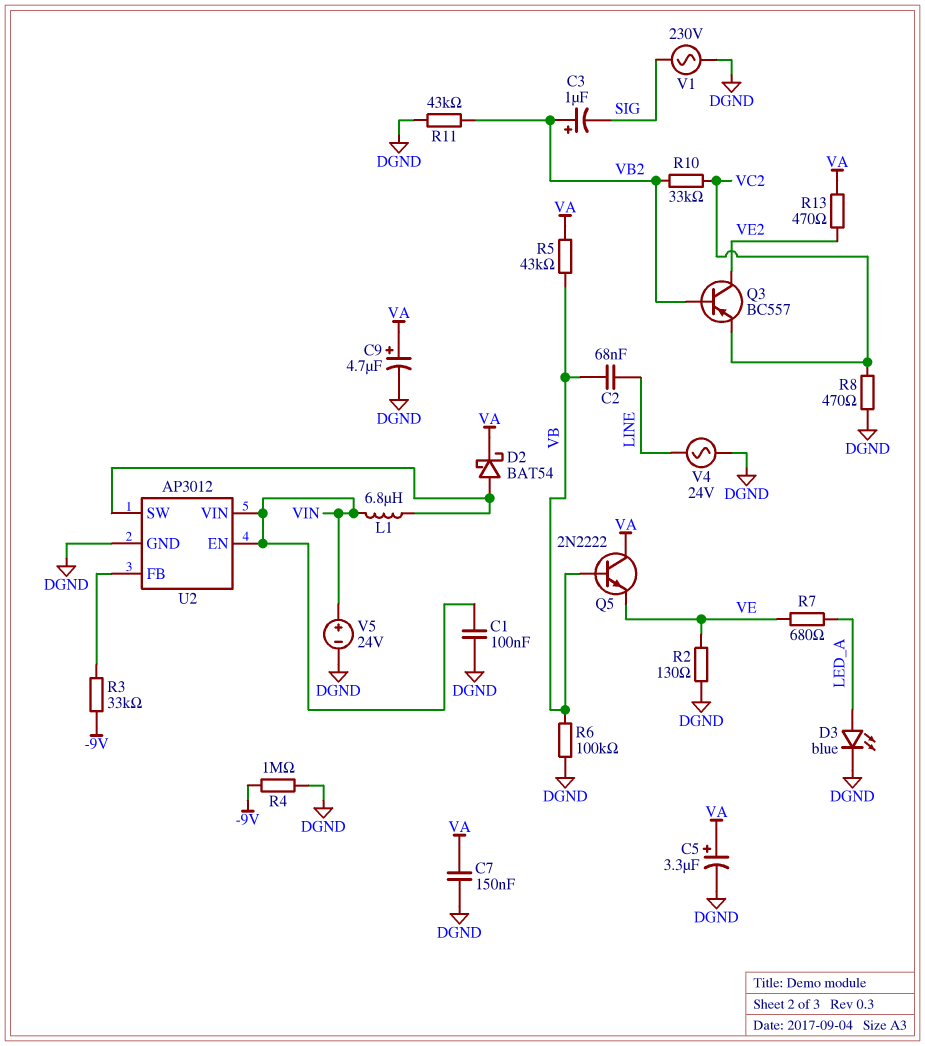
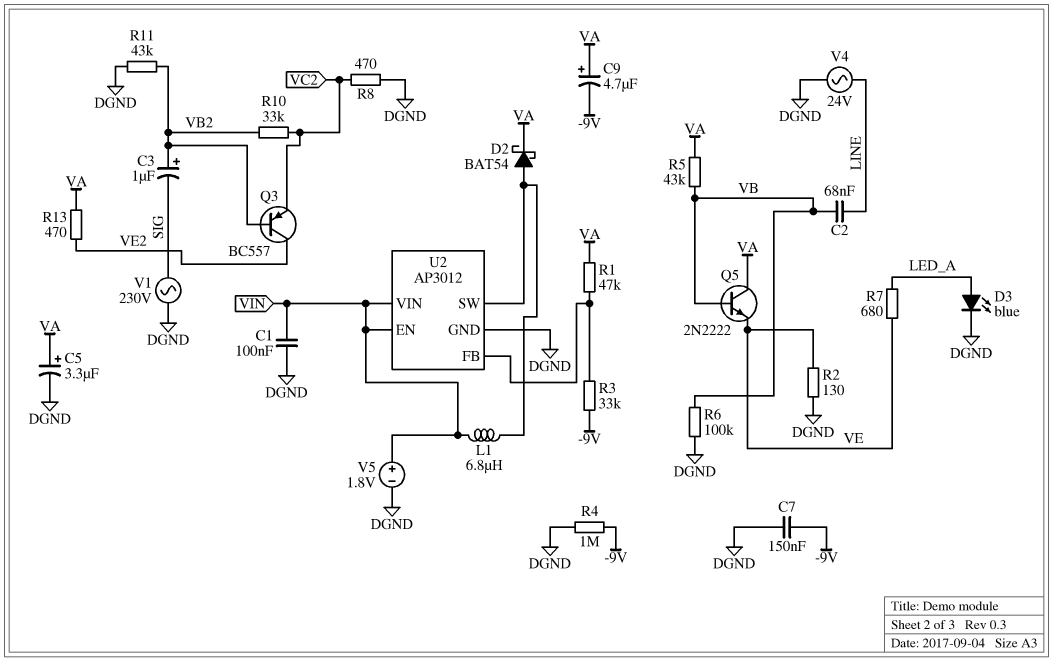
C7: 150nF (DGND, VA) -> 150nF (-9V, DGND)
C9: 4.7uF (plus VA, minus DGND) -> 4.7uF (plus VA, minus -9V)
R1: none -> 47k (U2/FB, VA)
V5: 24V (plus VIN, minus DGND) -> 1.8V (plus VIN, minus DGND)

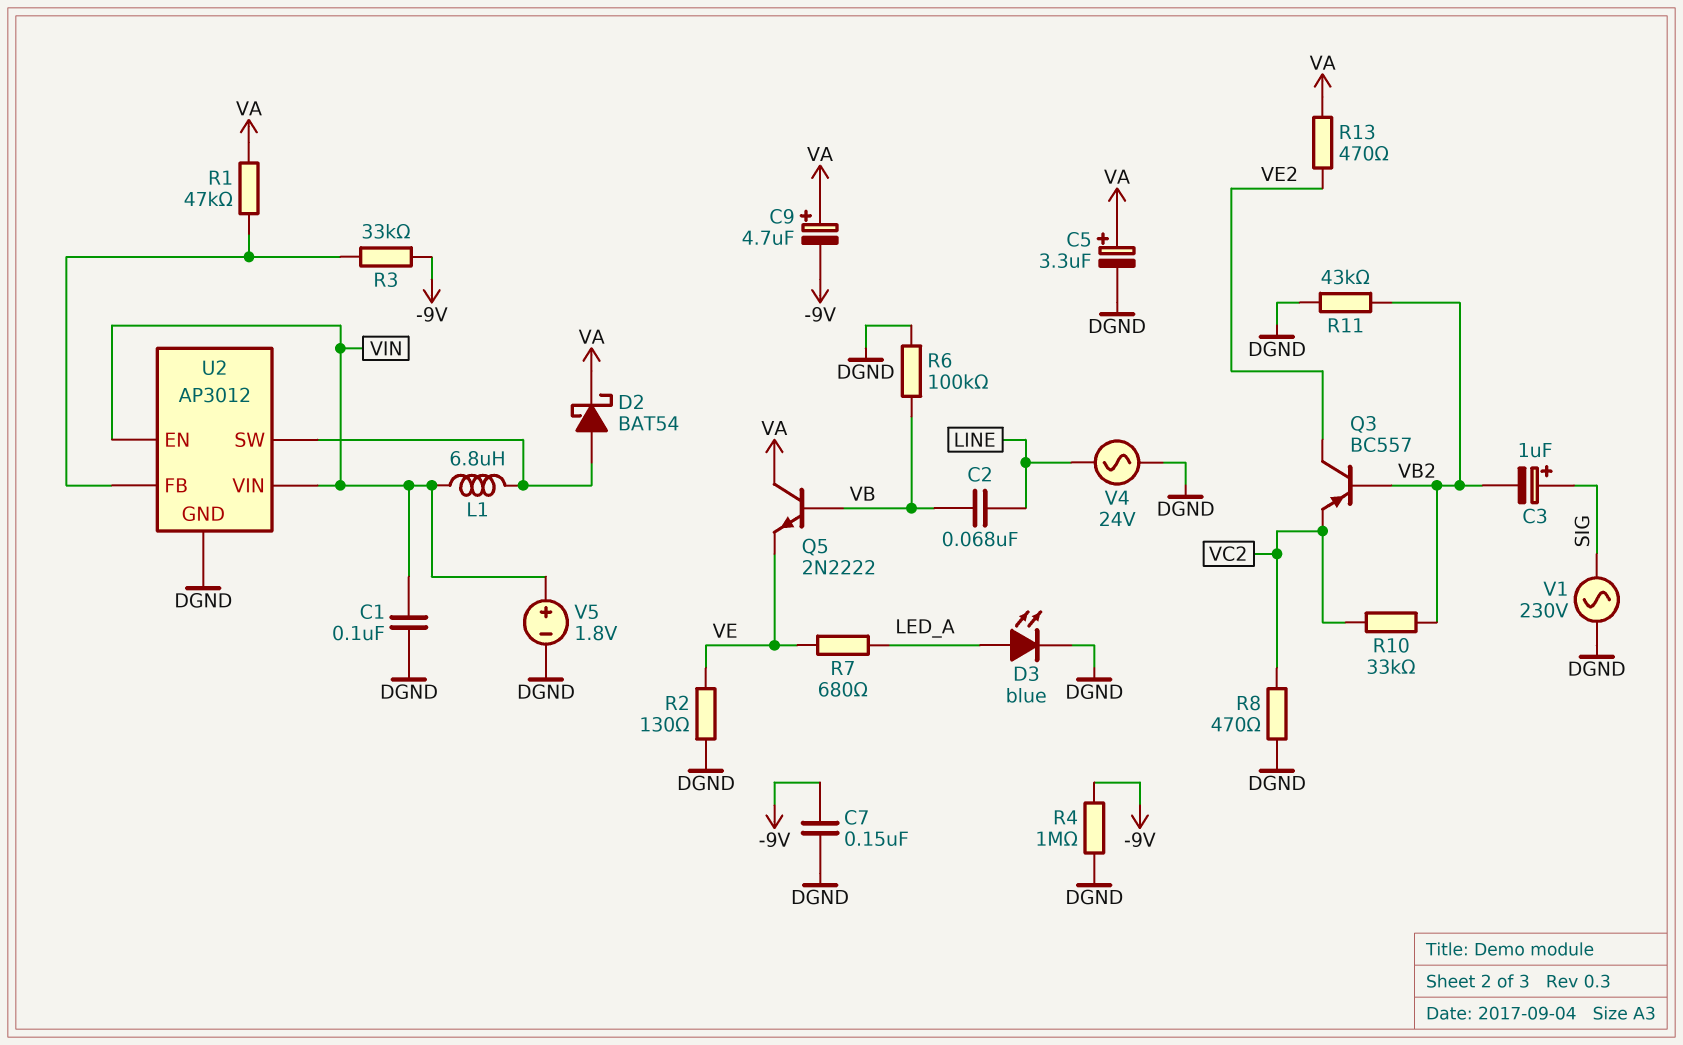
C3: 1uF (plus VB2, minus SIG) -> 1uF (plus SIG, minus VB2)
R5: 43k (VA, VB) -> none

